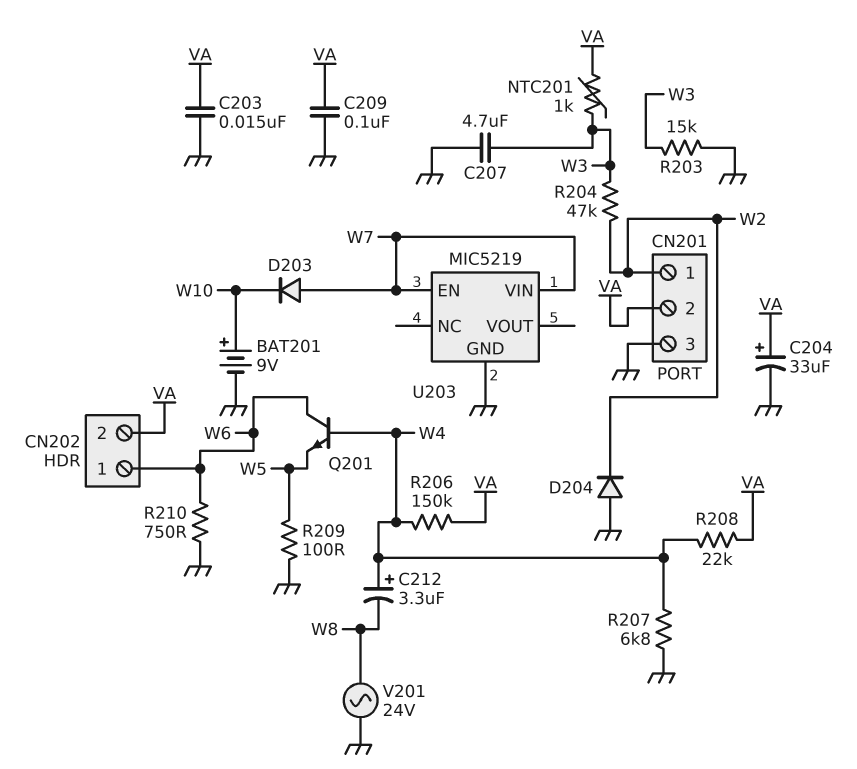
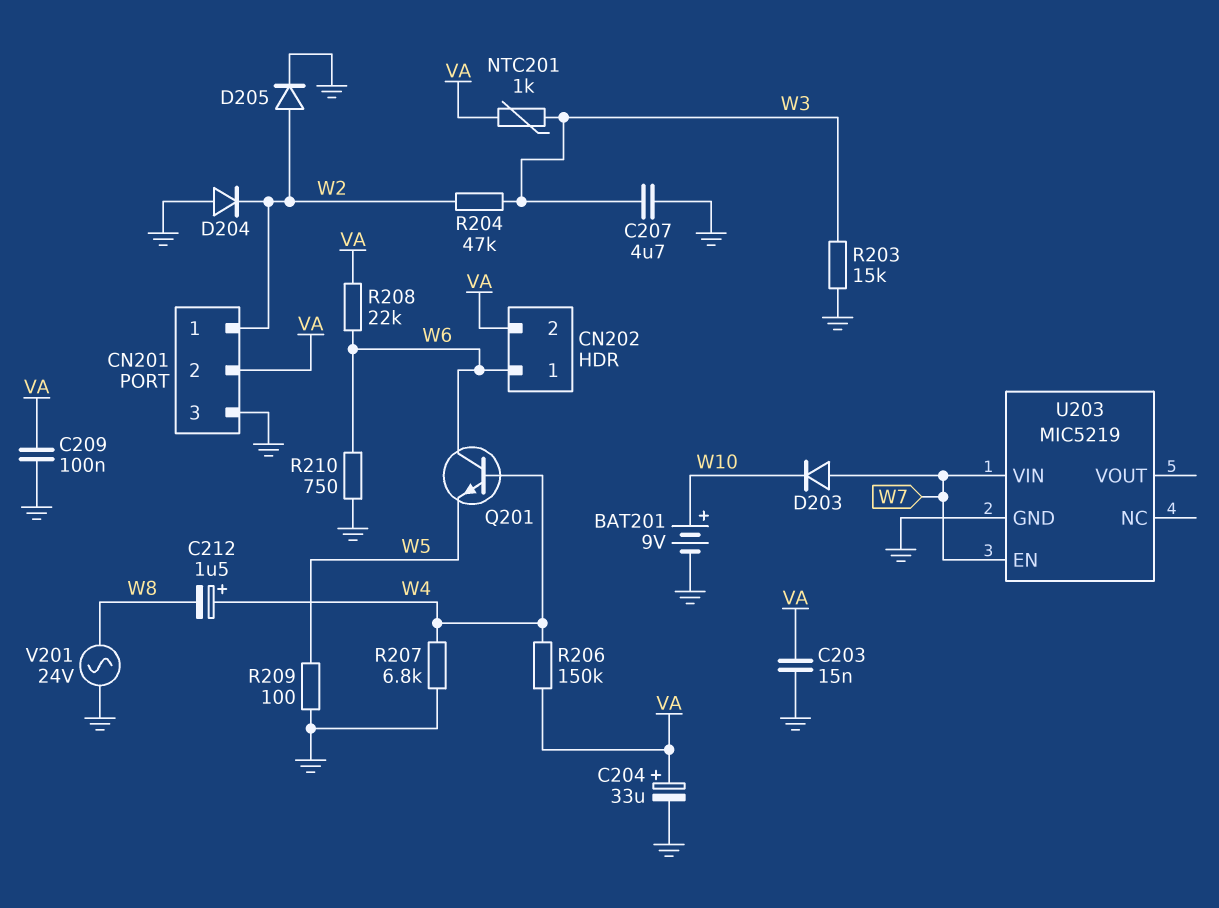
C212: 3.3uF (plus W4, minus W8) -> 1.5uF (plus W4, minus W8)
D205: none -> diode (A W2, K GND)
R208: 22k (VA, W4) -> 22k (VA, W6)

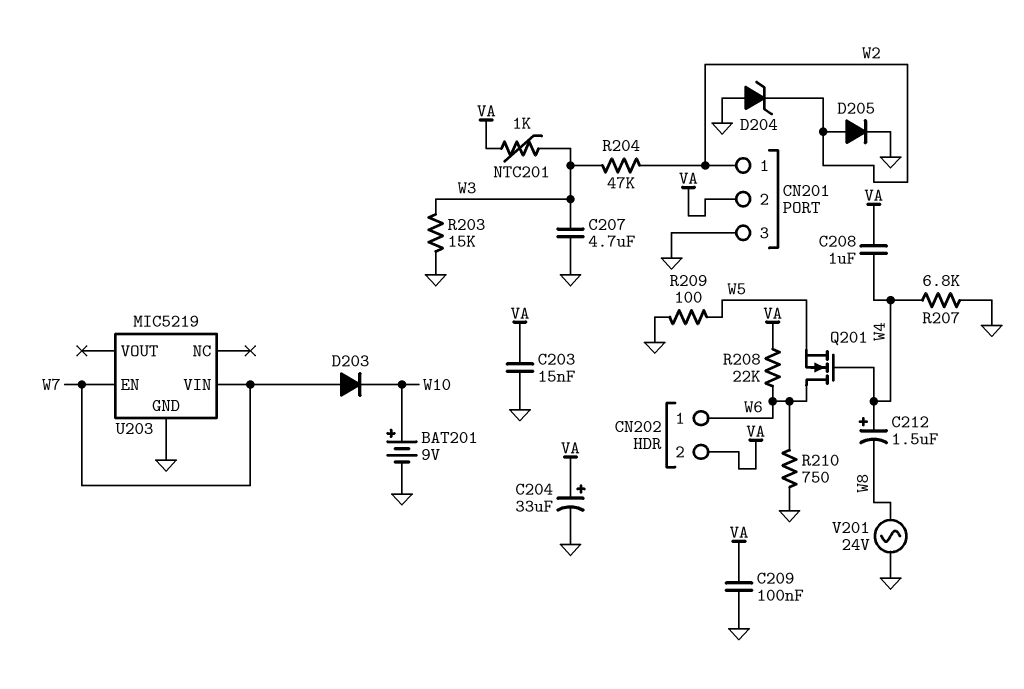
C208: none -> 1uF (VA, W4)
D204: diode (A GND, K W2) -> zener (A GND, K W2)
Q201: NPN (B W4, C W6, E W5) -> NMOS (G W4, D W6, S W5)
R206: 150k (VA, W4) -> none

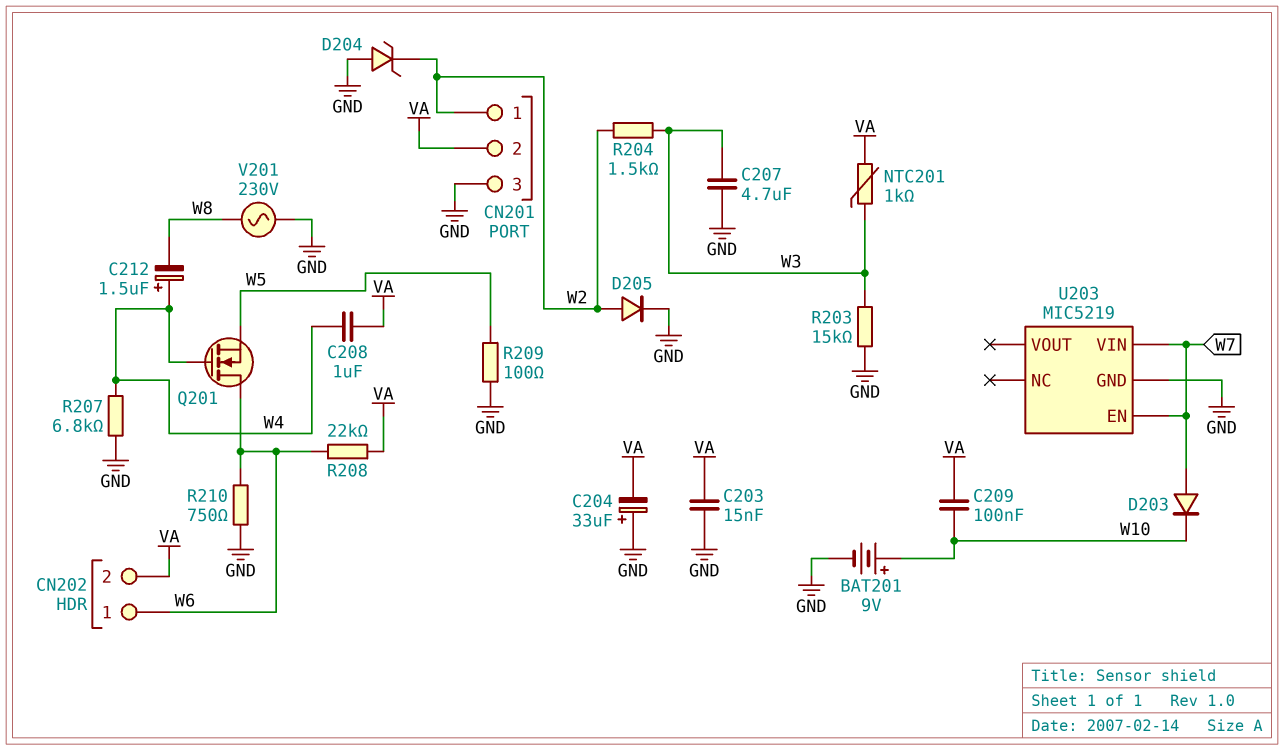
C204: 33uF (plus VA, minus GND) -> 33uF (plus GND, minus VA)
C209: 100nF (GND, VA) -> 100nF (VA, W10)
R204: 47k (W2, W3) -> 1.5k (W2, W3)
V201: AC 24V (GND, W8) -> AC 230V (GND, W8)

